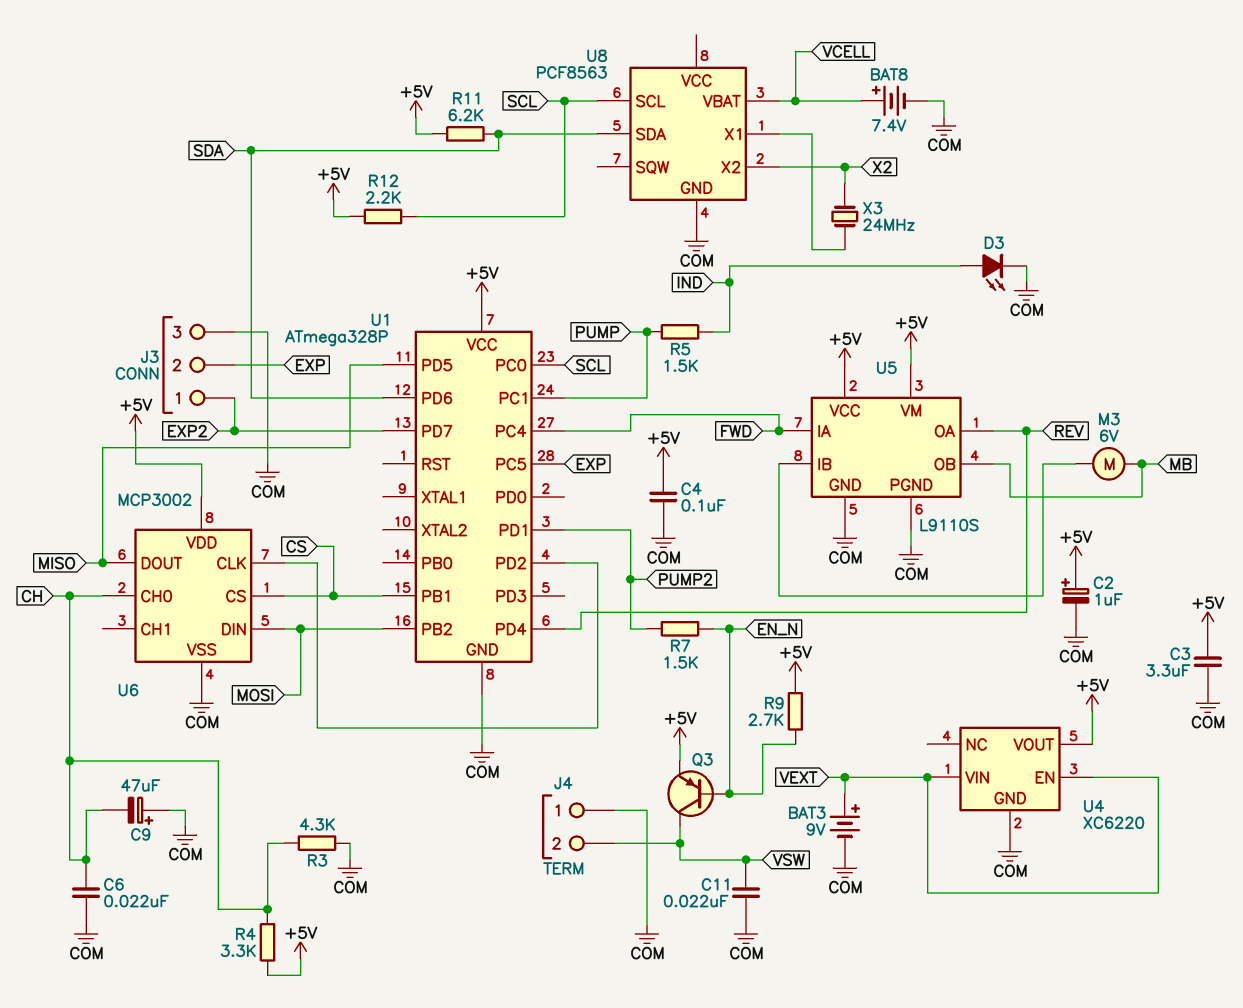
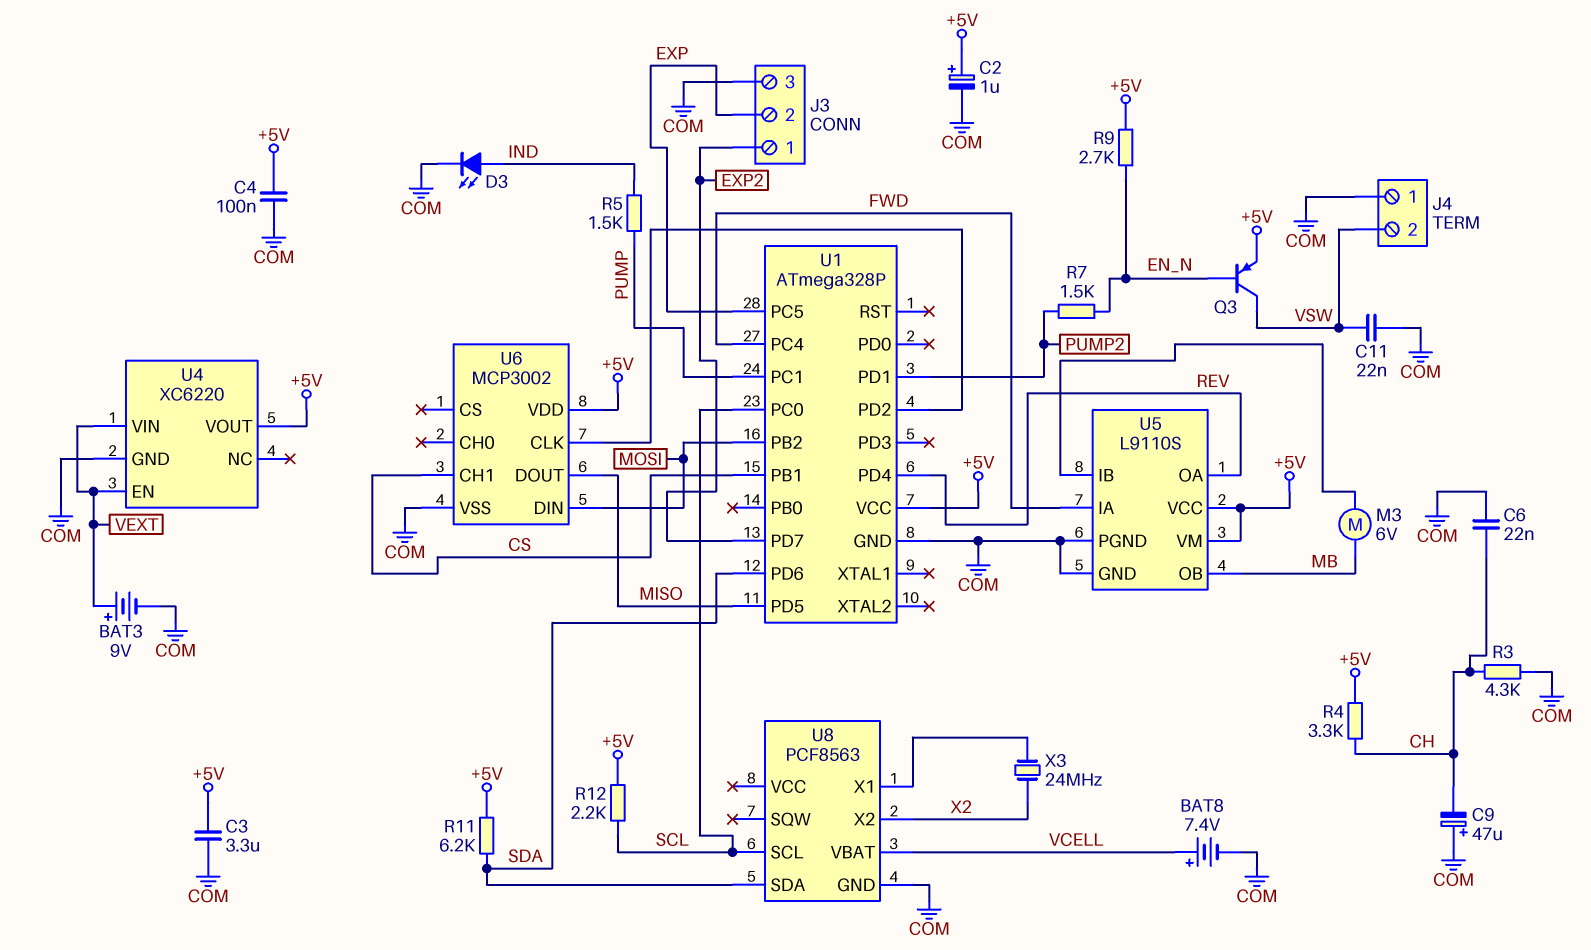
U6 pin CH0: CH -> none
U6 pin CH1: none -> CS
U6 pin CS: CS -> none

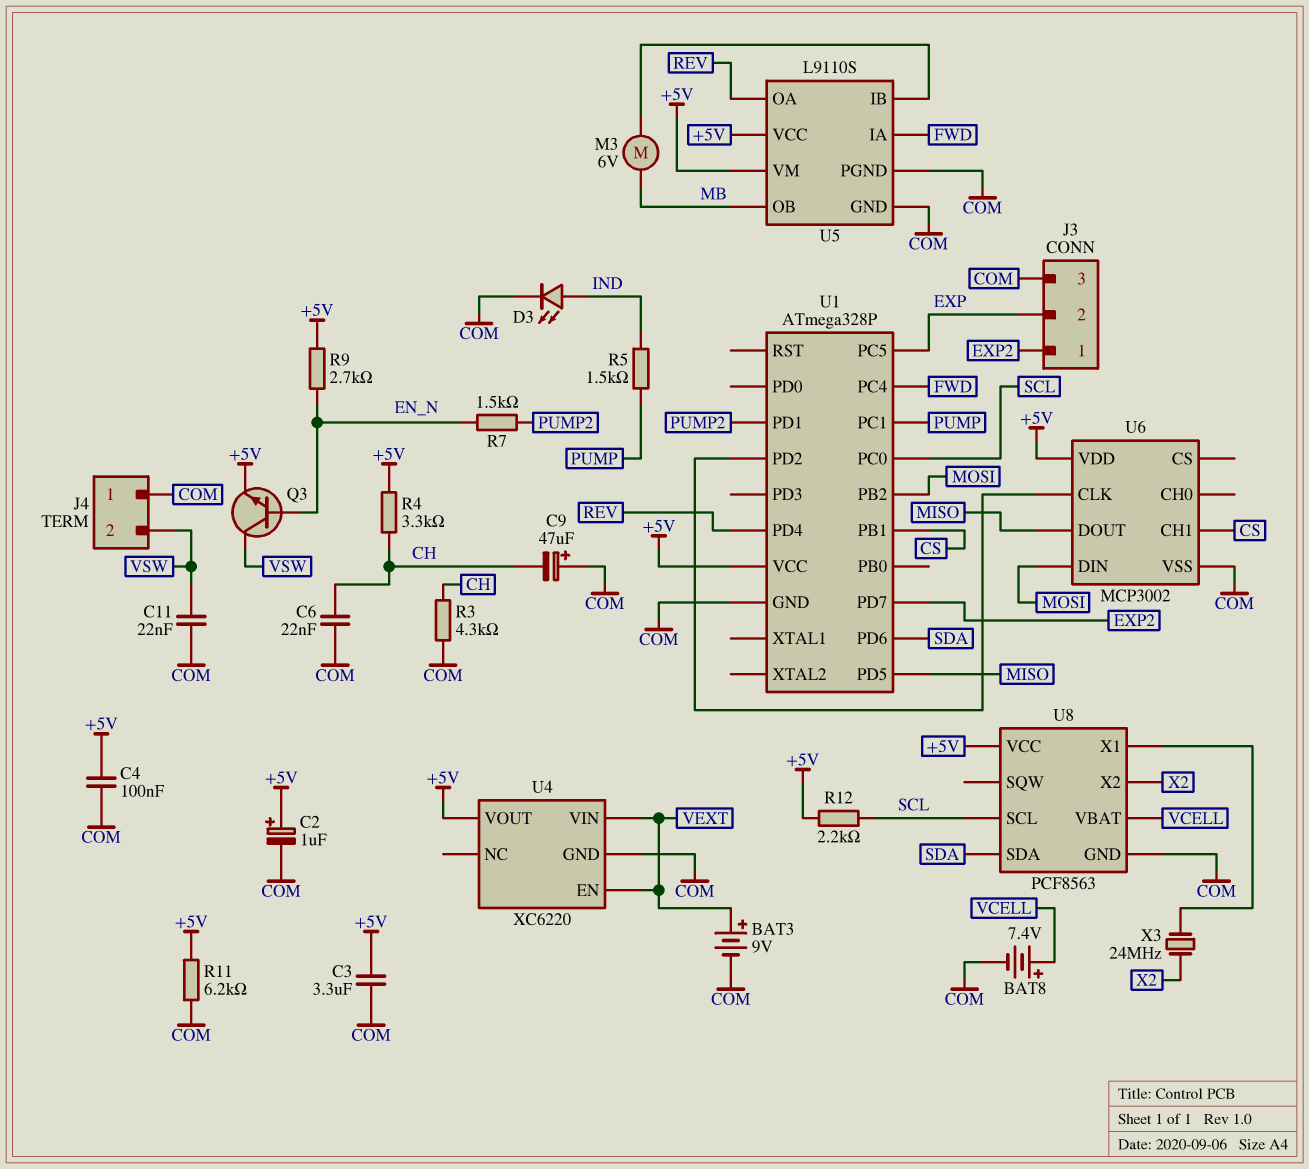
Q3: PNP (B EN_N, C VSW, E +5V) -> NPN (B EN_N, C VSW, E +5V)
R11: 6.2k (+5V, SDA) -> 6.2k (+5V, COM)
U8 pin VCC: none -> +5V

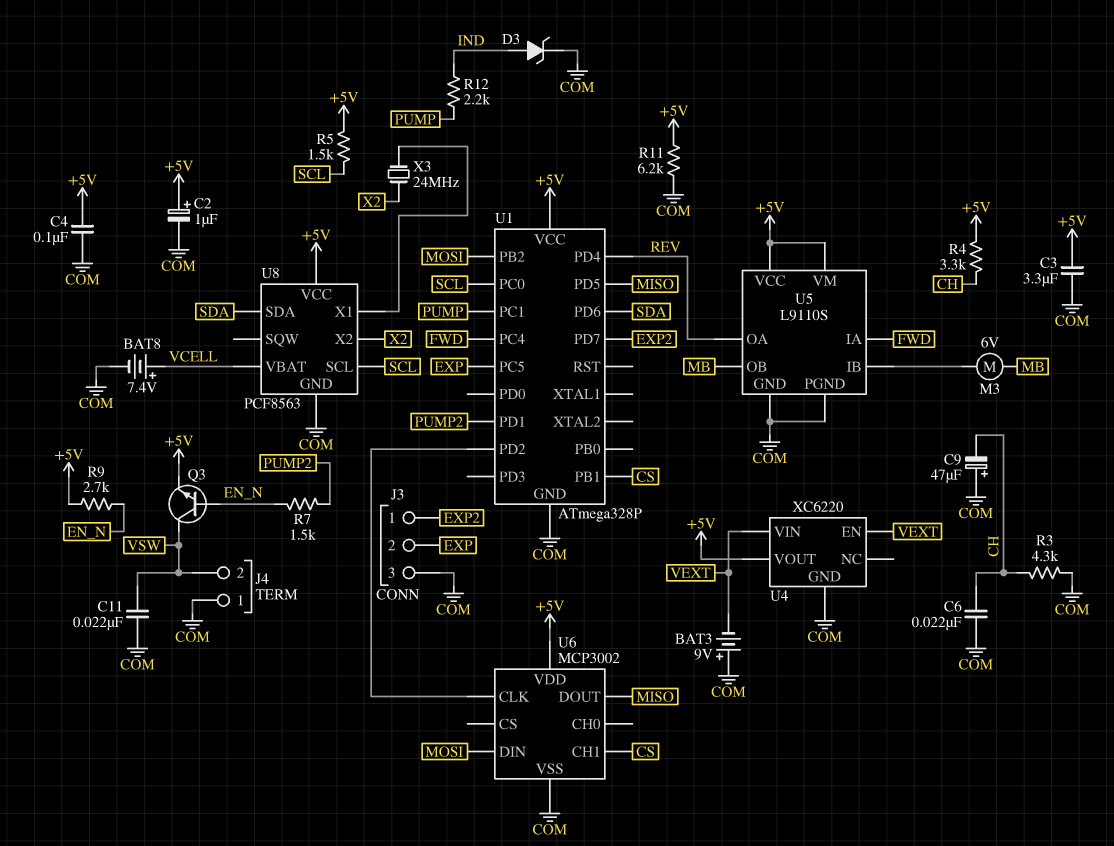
BAT3: 9V (plus VEXT, minus COM) -> 9V (plus COM, minus VEXT)
D3: LED (A IND, K COM) -> zener (A IND, K COM)
R5: 1.5k (IND, PUMP) -> 1.5k (+5V, SCL)
R12: 2.2k (+5V, SCL) -> 2.2k (IND, PUMP)

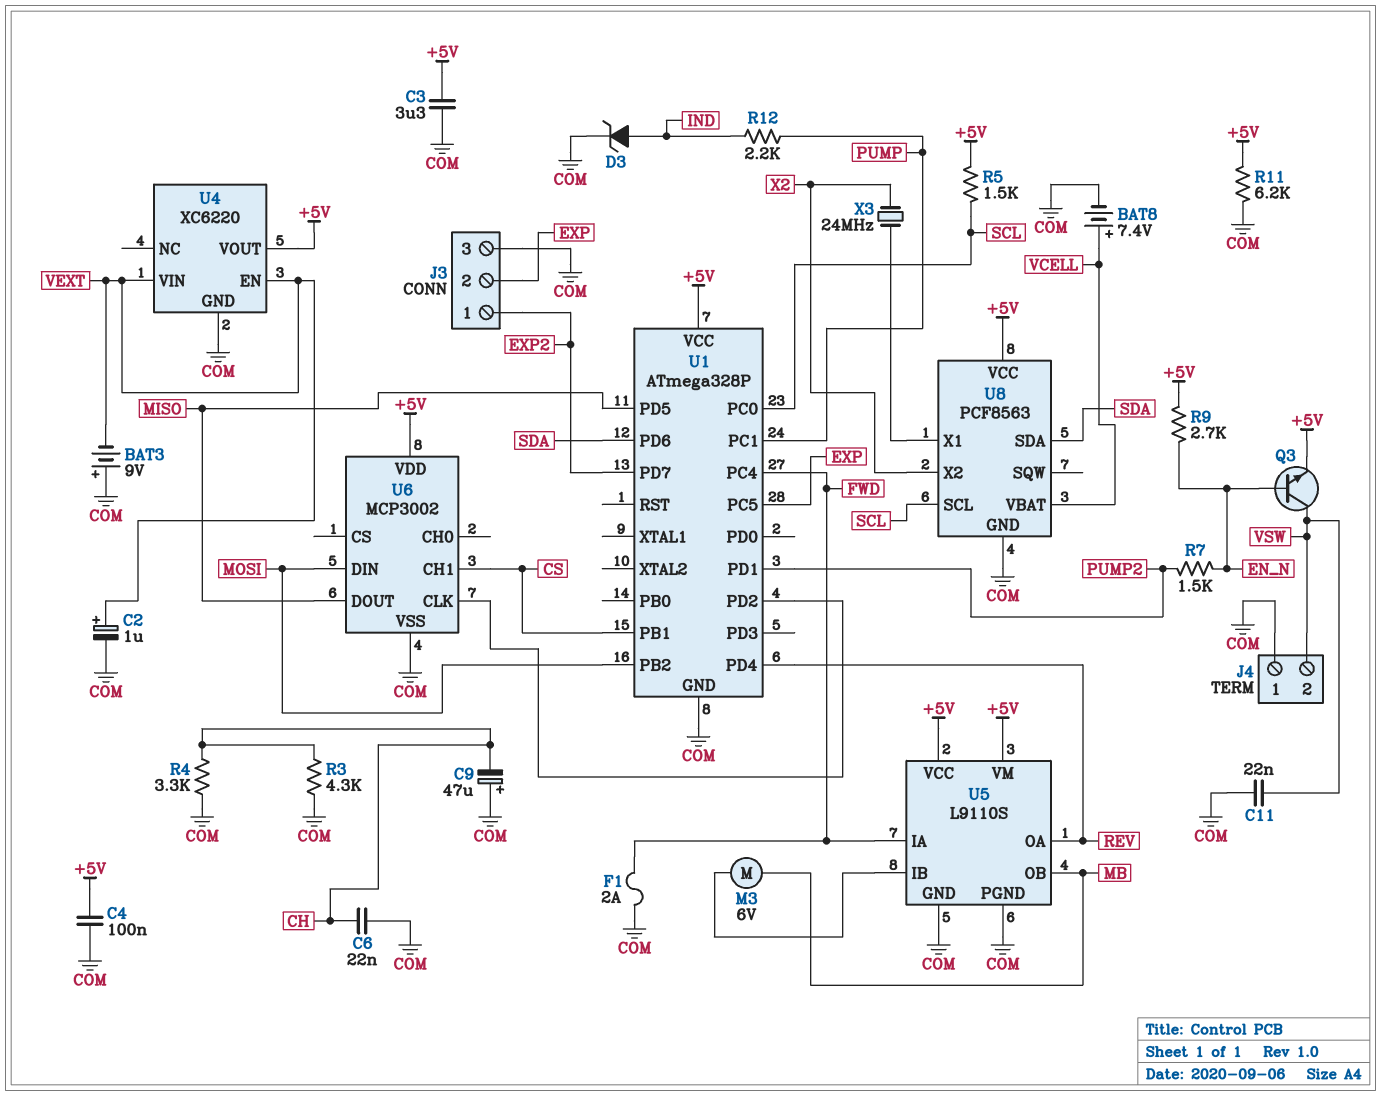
C2: 1uF (plus +5V, minus COM) -> 1uF (plus VEXT, minus COM)
F1: none -> 2A (COM, FWD)
R4: 3.3k (+5V, CH) -> 3.3k (CH, COM)

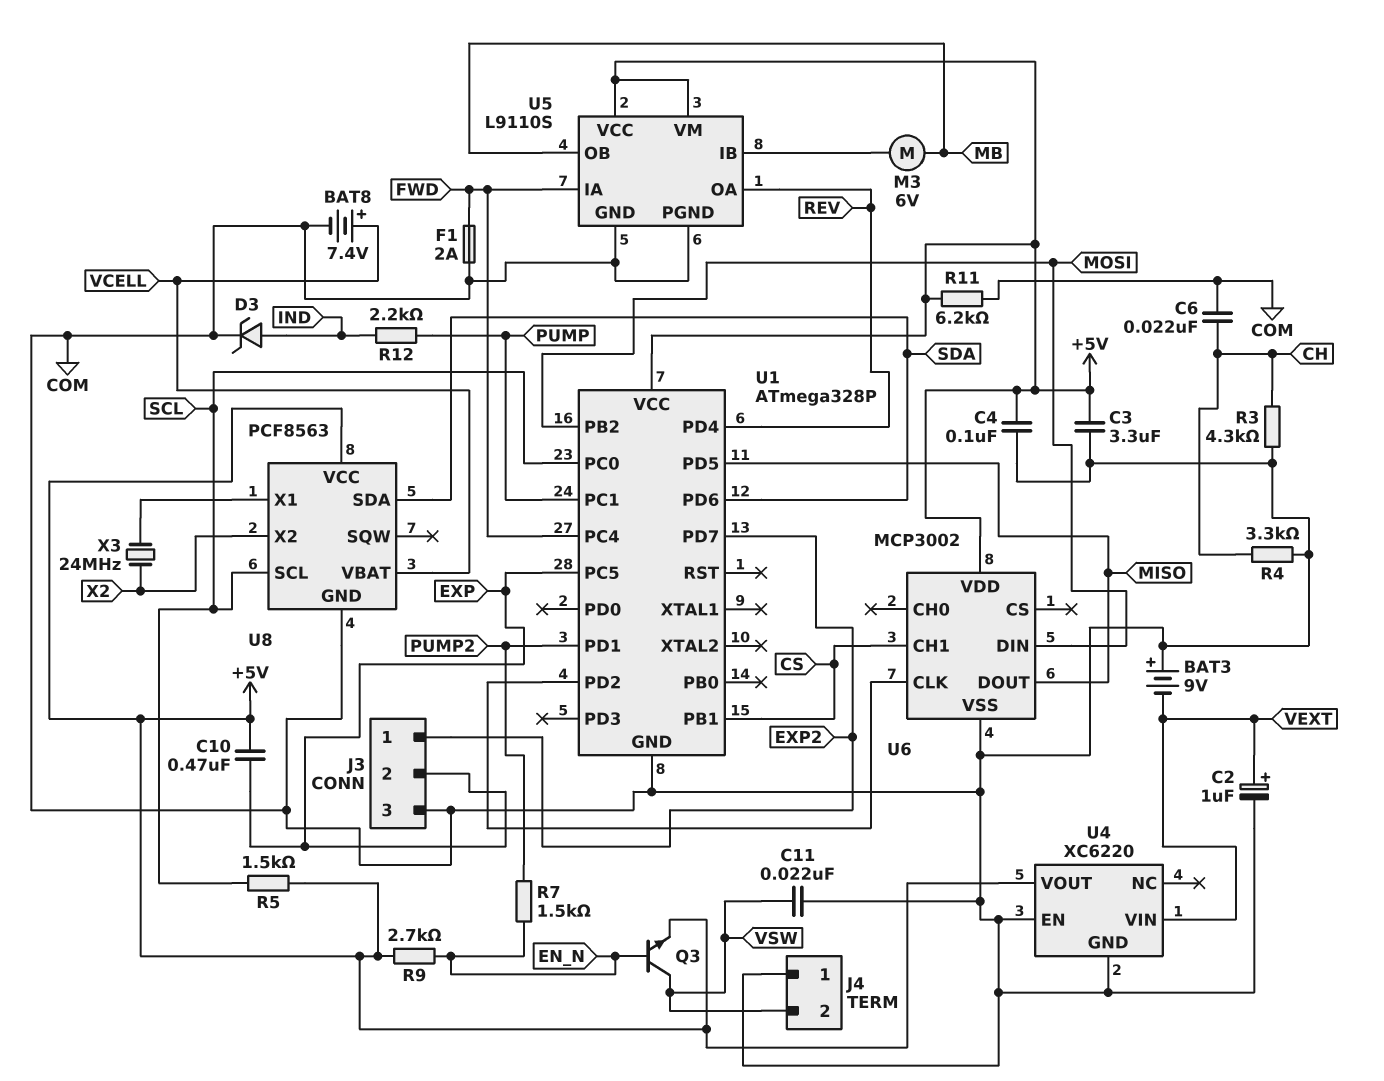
C9: 47uF (plus COM, minus CH) -> none
C10: none -> 470nF (+5V, EXP)
U4 pin EN: VEXT -> COM

